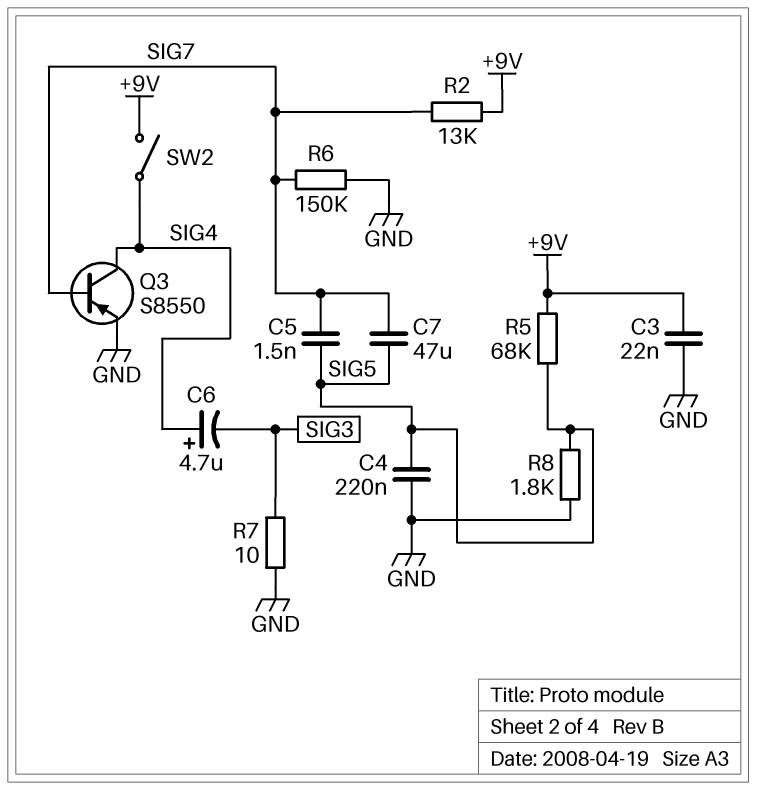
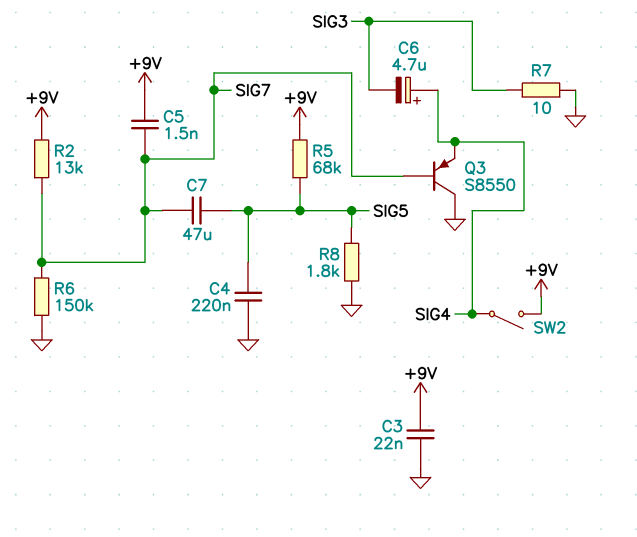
C5: 1.5nF (SIG5, SIG7) -> 1.5nF (+9V, SIG7)
Q3: PNP S8550 (B SIG7, C SIG4, E GND) -> PNP S8550 (B SIG7, C GND, E SIG4)

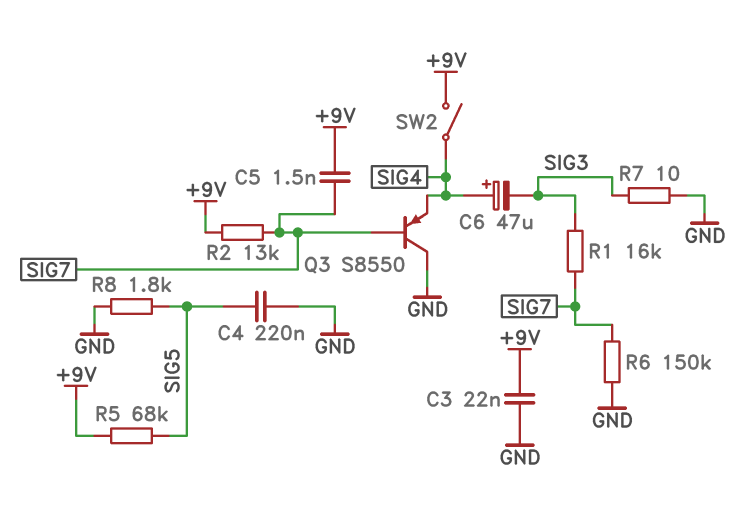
C6: 4.7uF (plus SIG4, minus SIG3) -> 47uF (plus SIG4, minus SIG3)
C7: 47uF (SIG5, SIG7) -> none
R1: none -> 16k (SIG3, SIG7)

